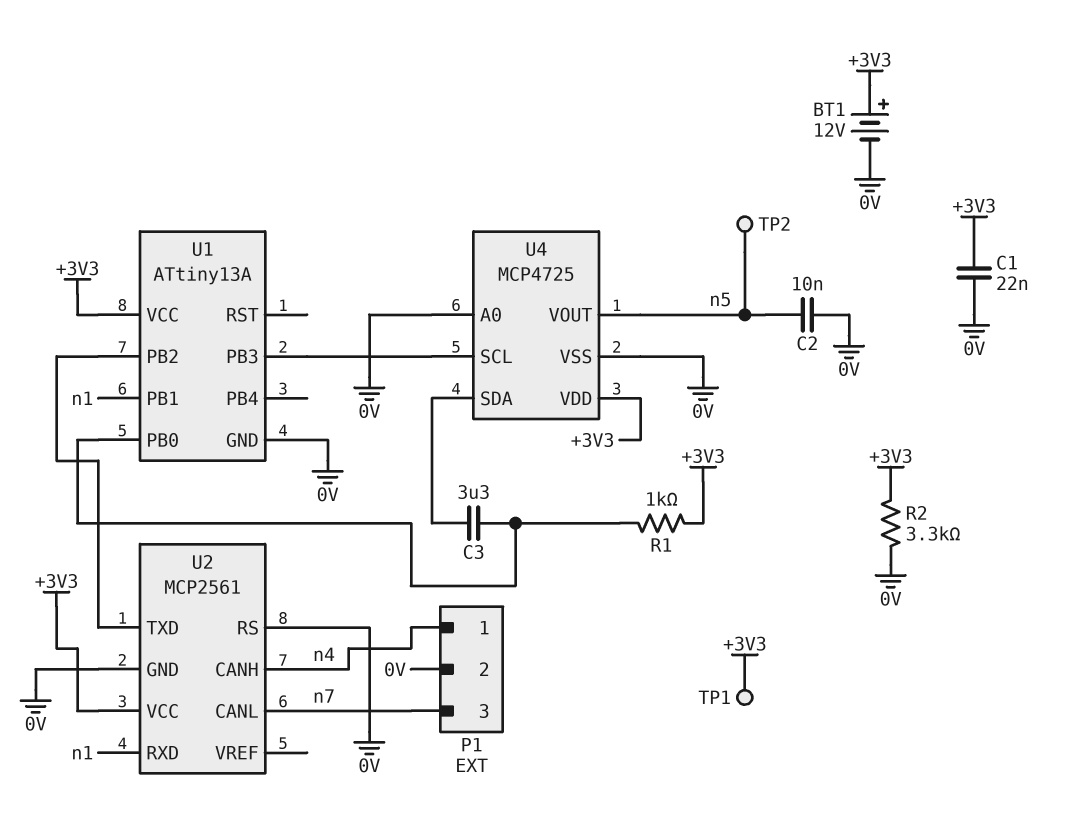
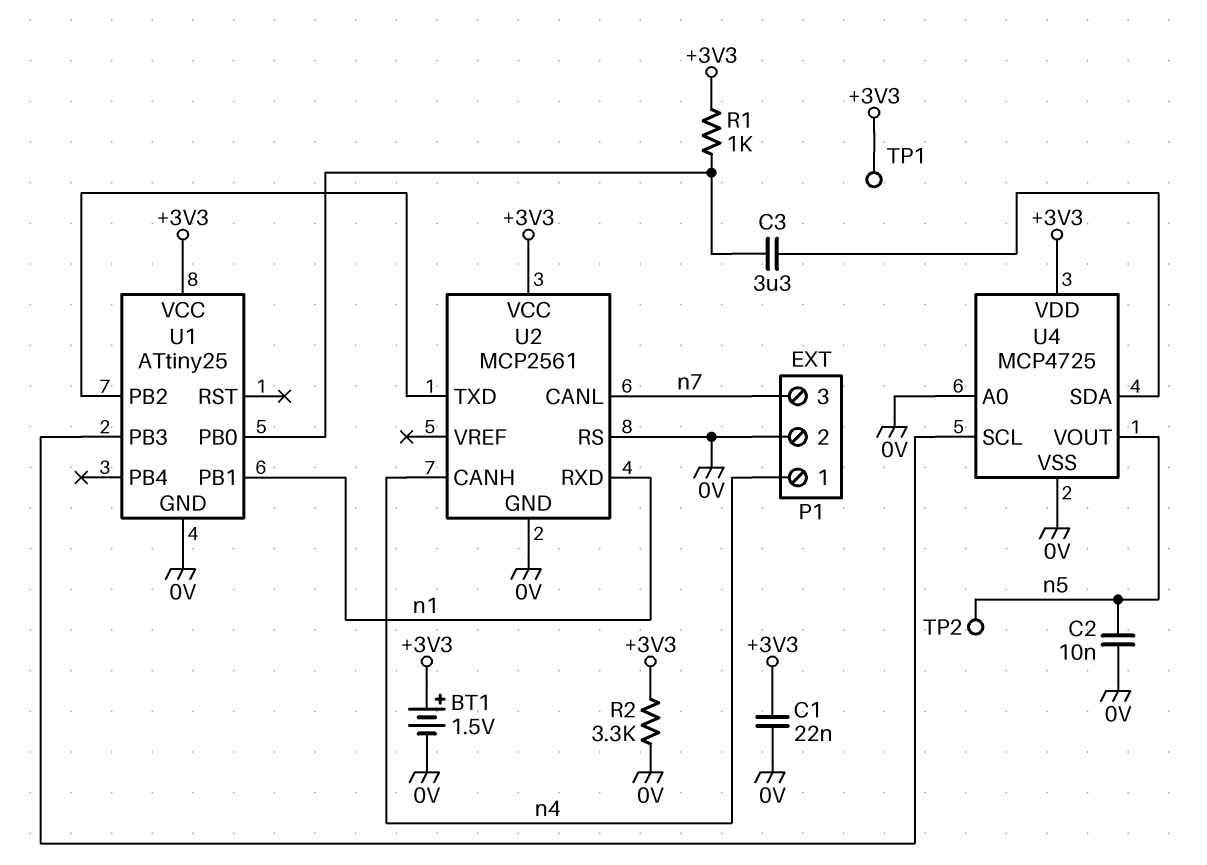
BT1: 12V (plus +3V3, minus 0V) -> 1.5V (plus +3V3, minus 0V)
U1: ATtiny13A -> ATtiny25

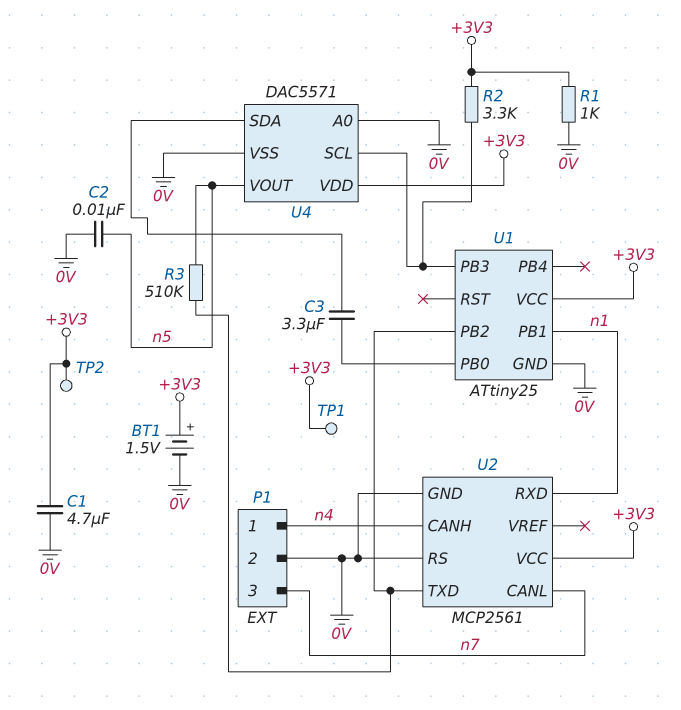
C1: 22nF (+3V3, 0V) -> 4.7uF (+3V3, 0V)
R1: 1k (+3V3, U1/PB0) -> 1k (+3V3, 0V)
R2: 3.3k (+3V3, 0V) -> 3.3k (+3V3, U1/PB3)
R3: none -> 510k (U1/PB2, n5)
TP2: test point (n5) -> test point (+3V3)
U4: MCP4725 -> DAC5571

